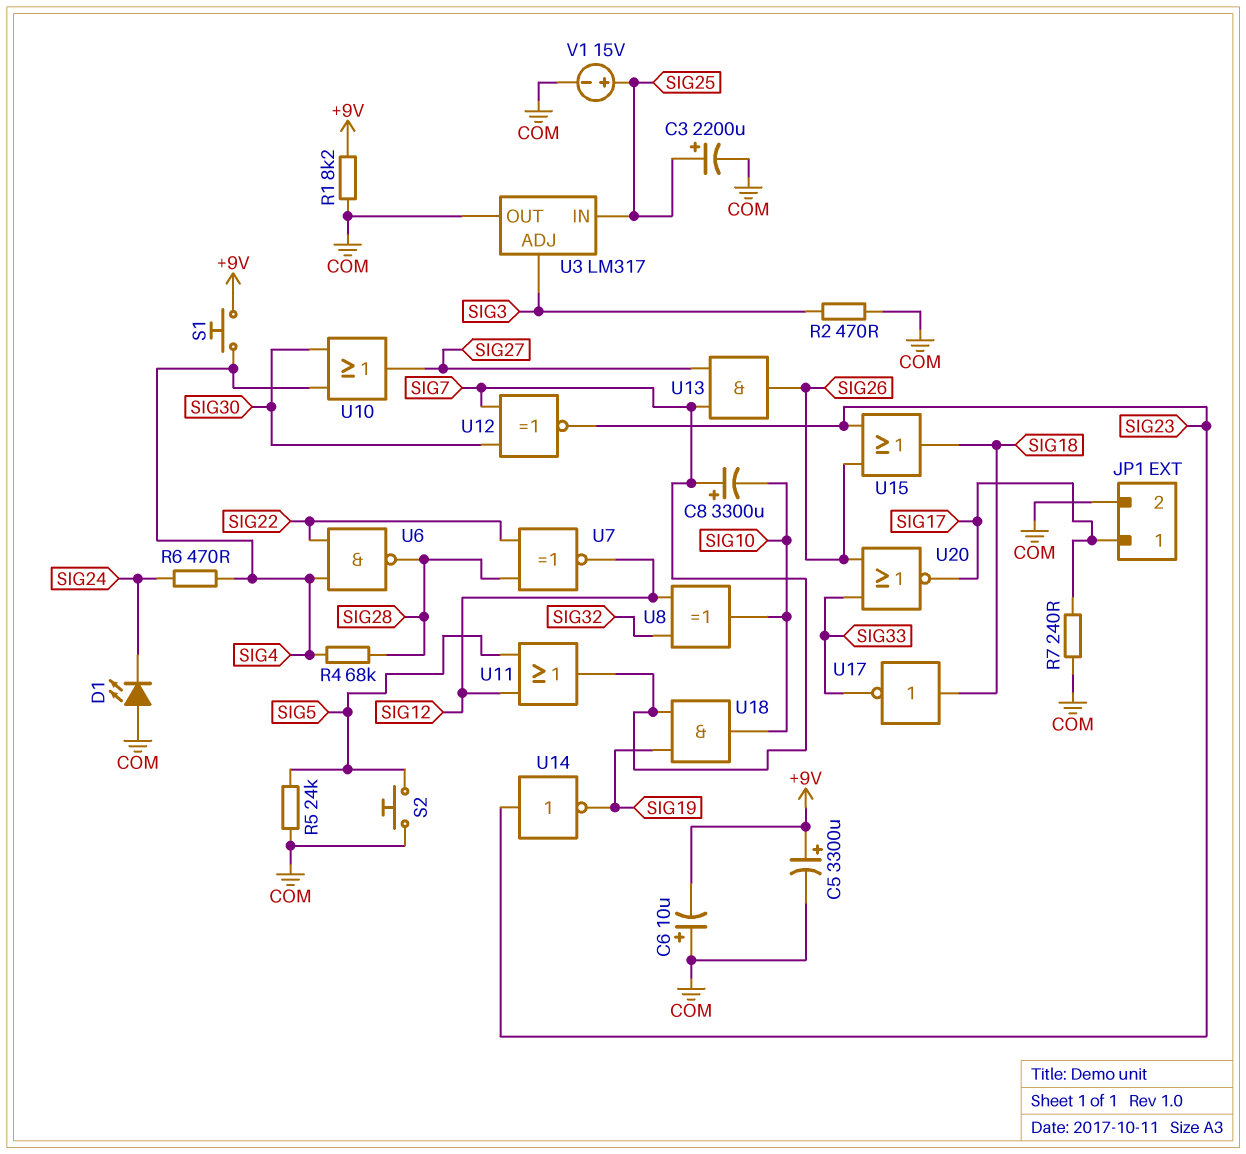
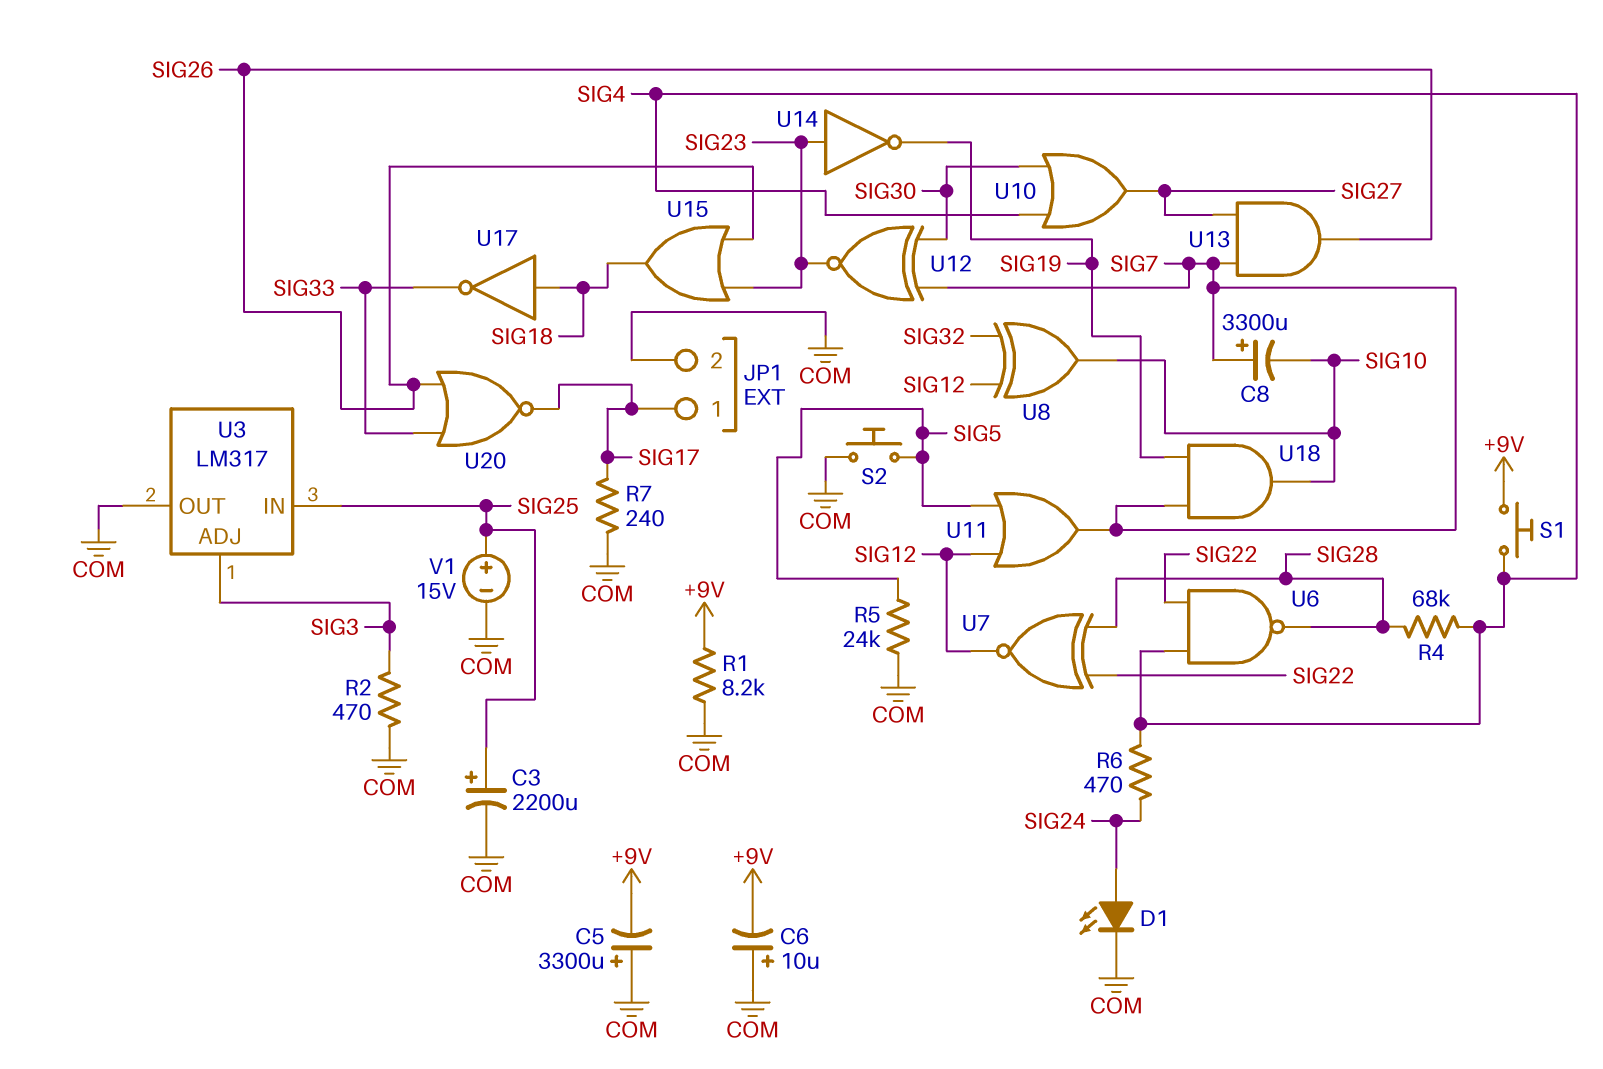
C5: 3300uF (plus +9V, minus COM) -> 3300uF (plus COM, minus +9V)
D1: LED (A COM, K SIG24) -> LED (A SIG24, K COM)

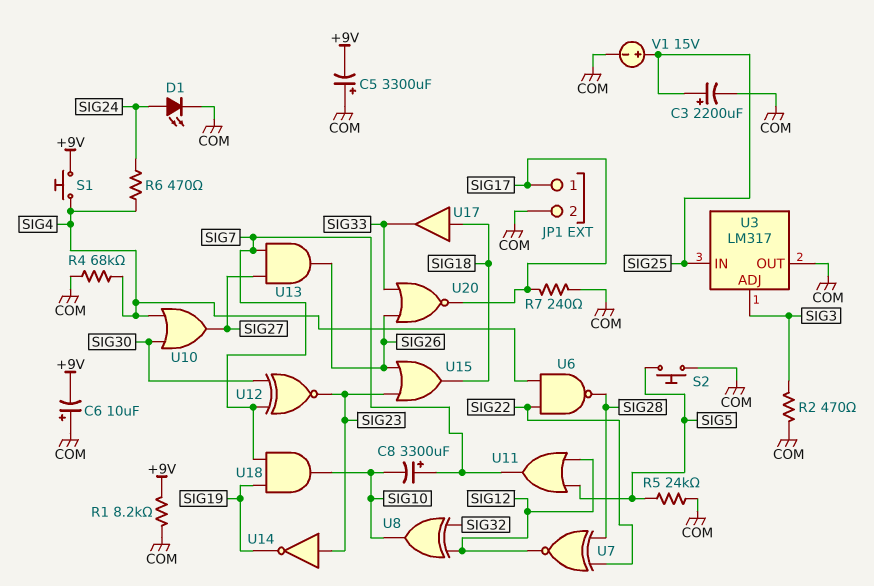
R4: 68k (SIG4, SIG28) -> 68k (COM, SIG4)
U17: NOT (in SIG18, out SIG33) -> buffer (in SIG18, out SIG33)

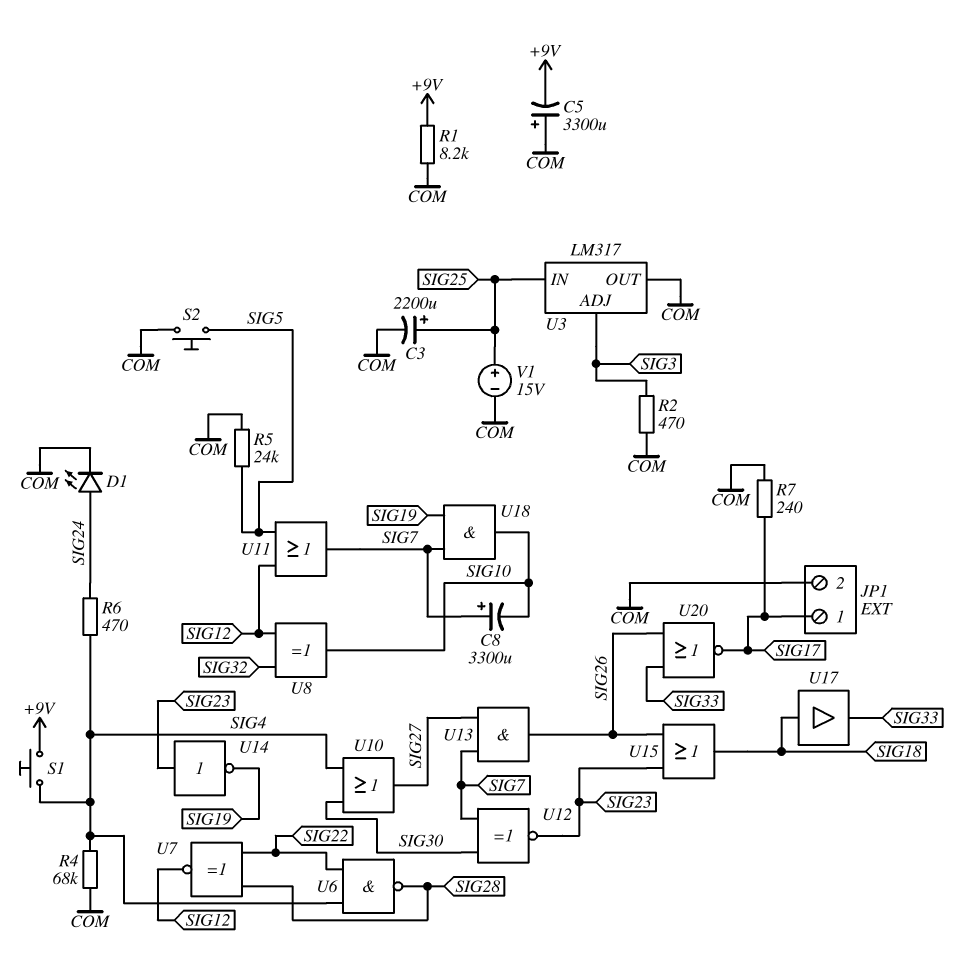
C6: 10uF (plus COM, minus +9V) -> none

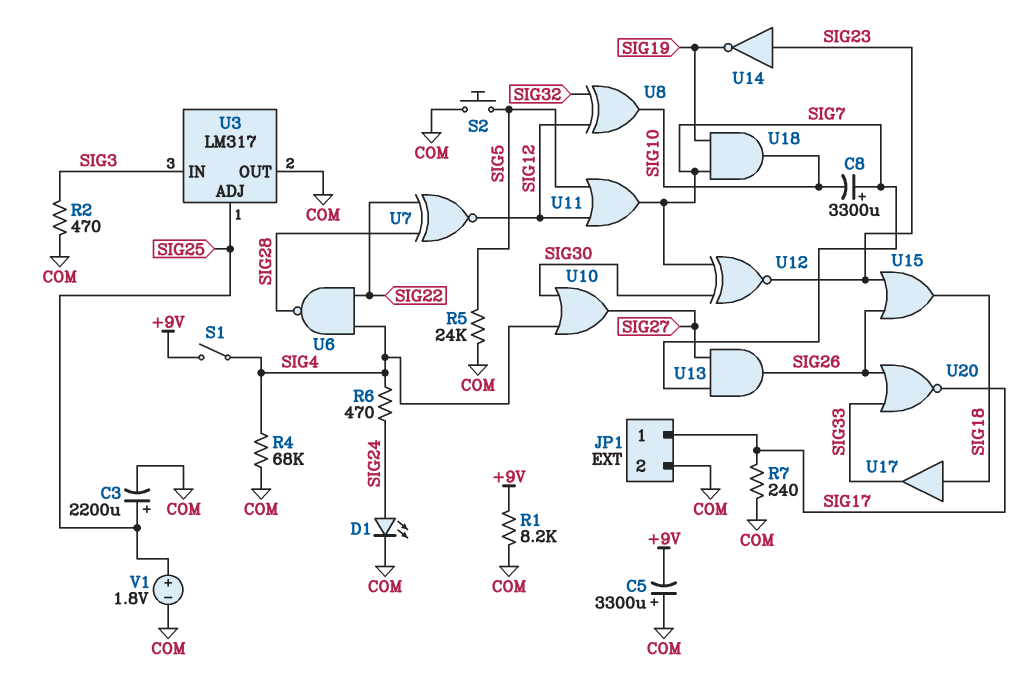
S1: button (+9V, SIG4) -> switch (+9V, SIG4)
U3 pin ADJ: SIG3 -> SIG25
U3 pin IN: SIG25 -> SIG3
V1: 15V (plus SIG25, minus COM) -> 1.8V (plus SIG25, minus COM)

